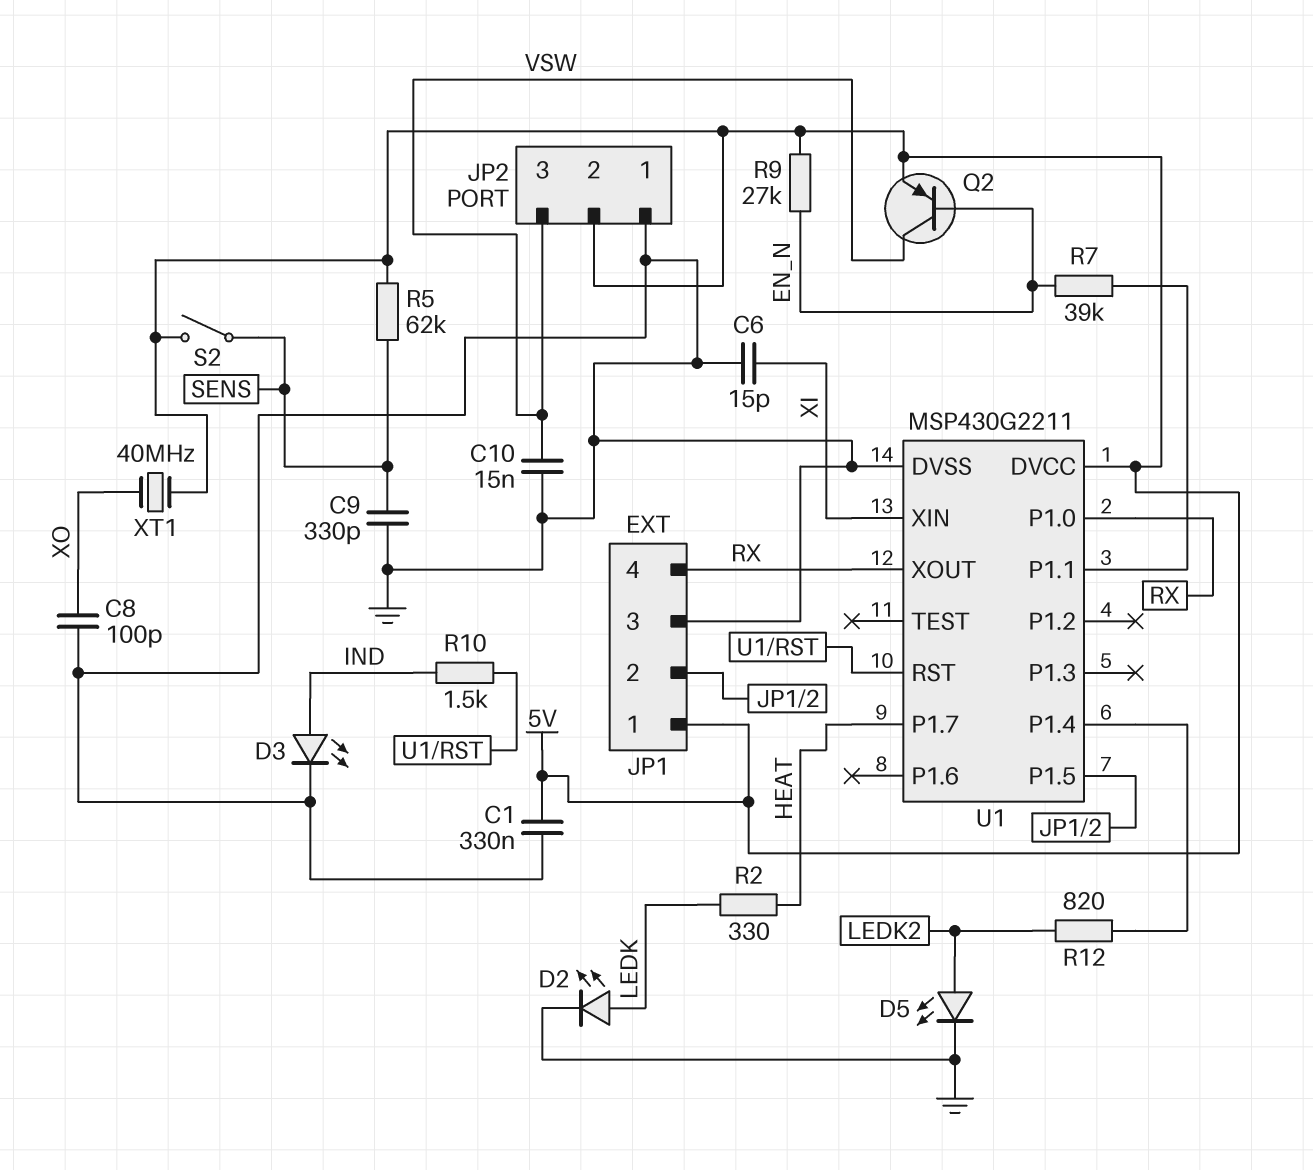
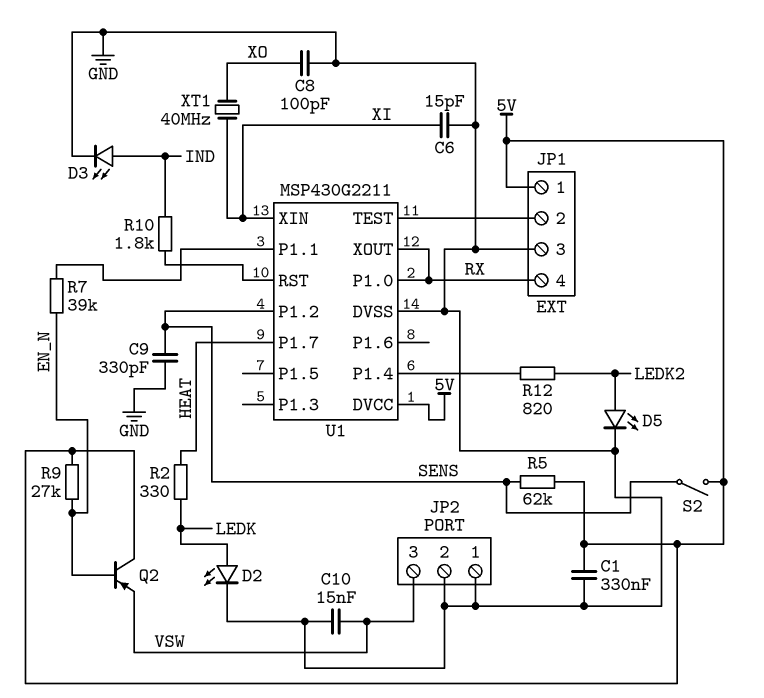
JP2 pin 2: 5V -> GND
Q2: PNP (B EN_N, C VSW, E 5V) -> PNP (B EN_N, C 5V, E VSW)
R10: 1.5k (IND, U1/RST) -> 1.8k (IND, U1/RST)
U1 pin P1.2: none -> SENS
U1 pin P1.5: JP1/2 -> none
U1 pin TEST: none -> JP1/2
XT1: 40MHz (5V, XO) -> 40MHz (XI, XO)

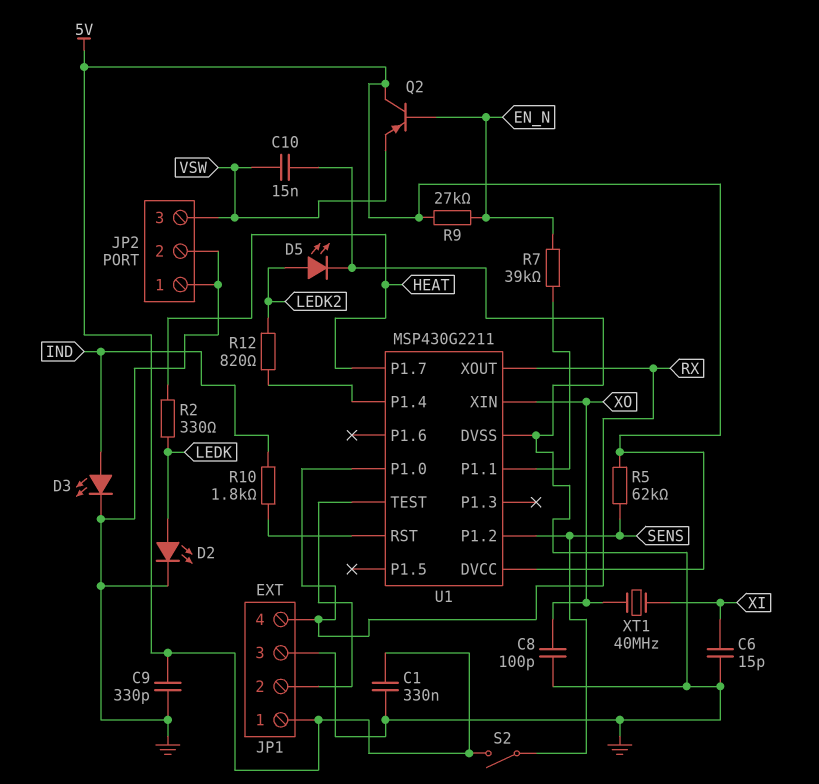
C9: 330pF (GND, SENS) -> 330pF (5V, GND)
U1 pin XIN: XI -> XO

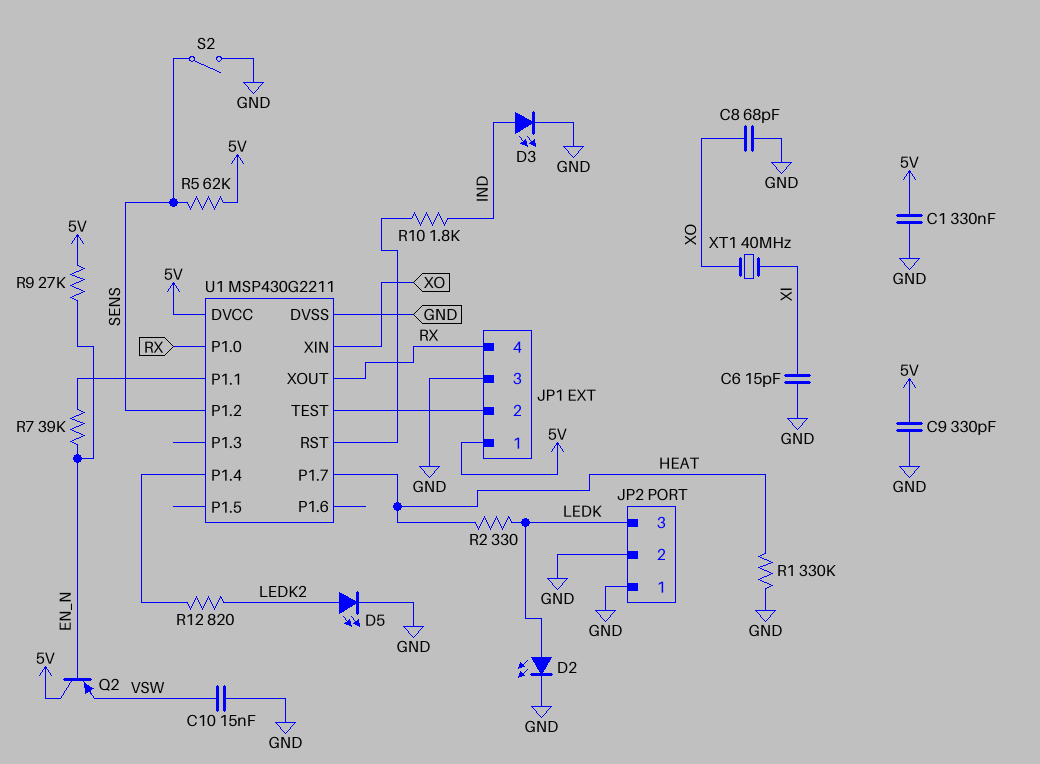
C8: 100pF (GND, XO) -> 68pF (GND, XO)
JP2 pin 3: VSW -> LEDK
R1: none -> 330k (GND, HEAT)
S2: switch (5V, SENS) -> switch (GND, SENS)

